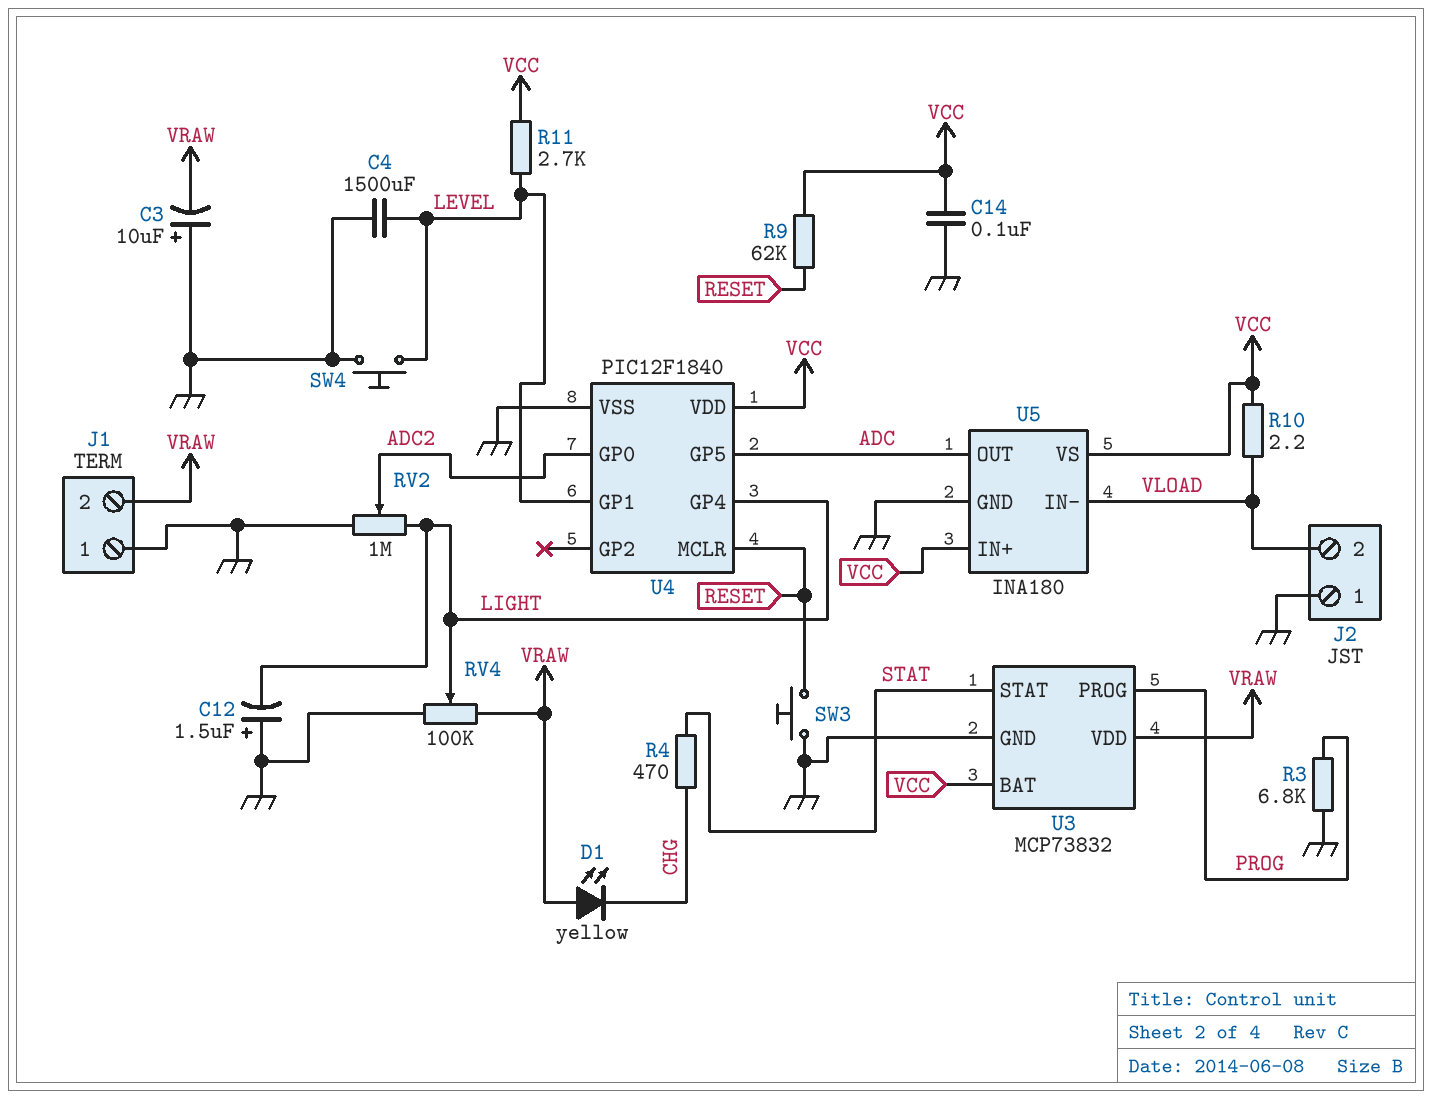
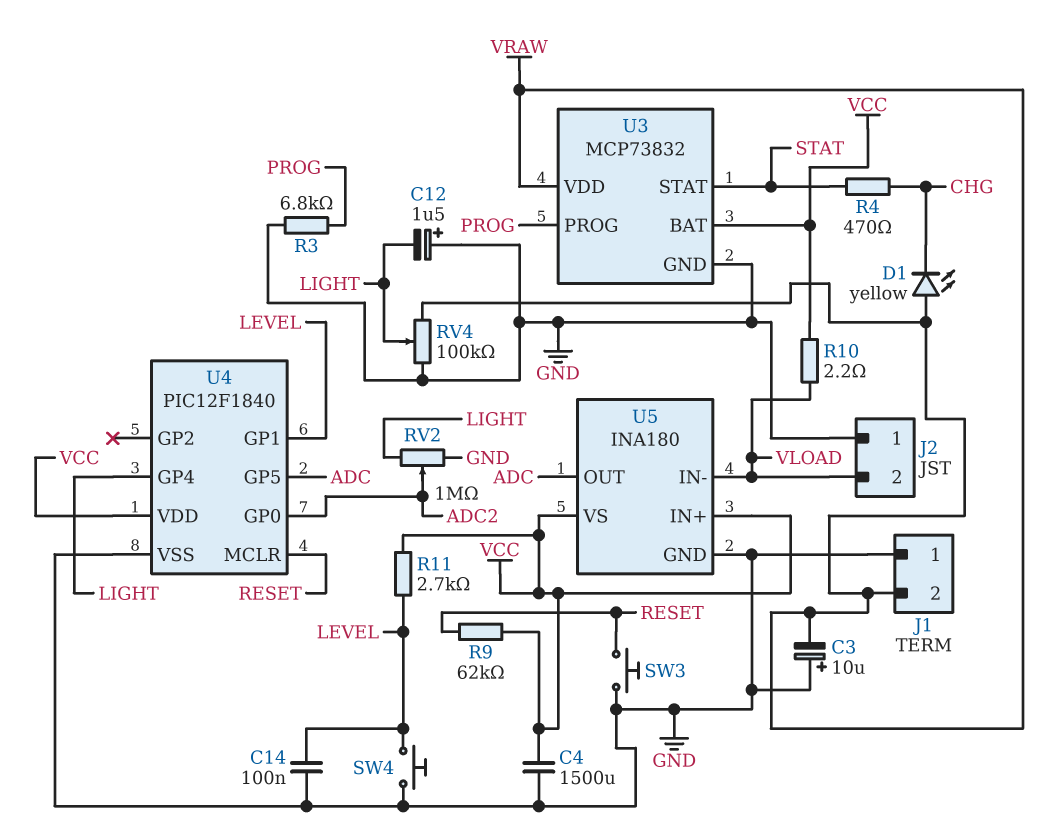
C4: 1500uF (GND, LEVEL) -> 1500uF (GND, VCC)
C14: 100nF (GND, VCC) -> 100nF (GND, LEVEL)

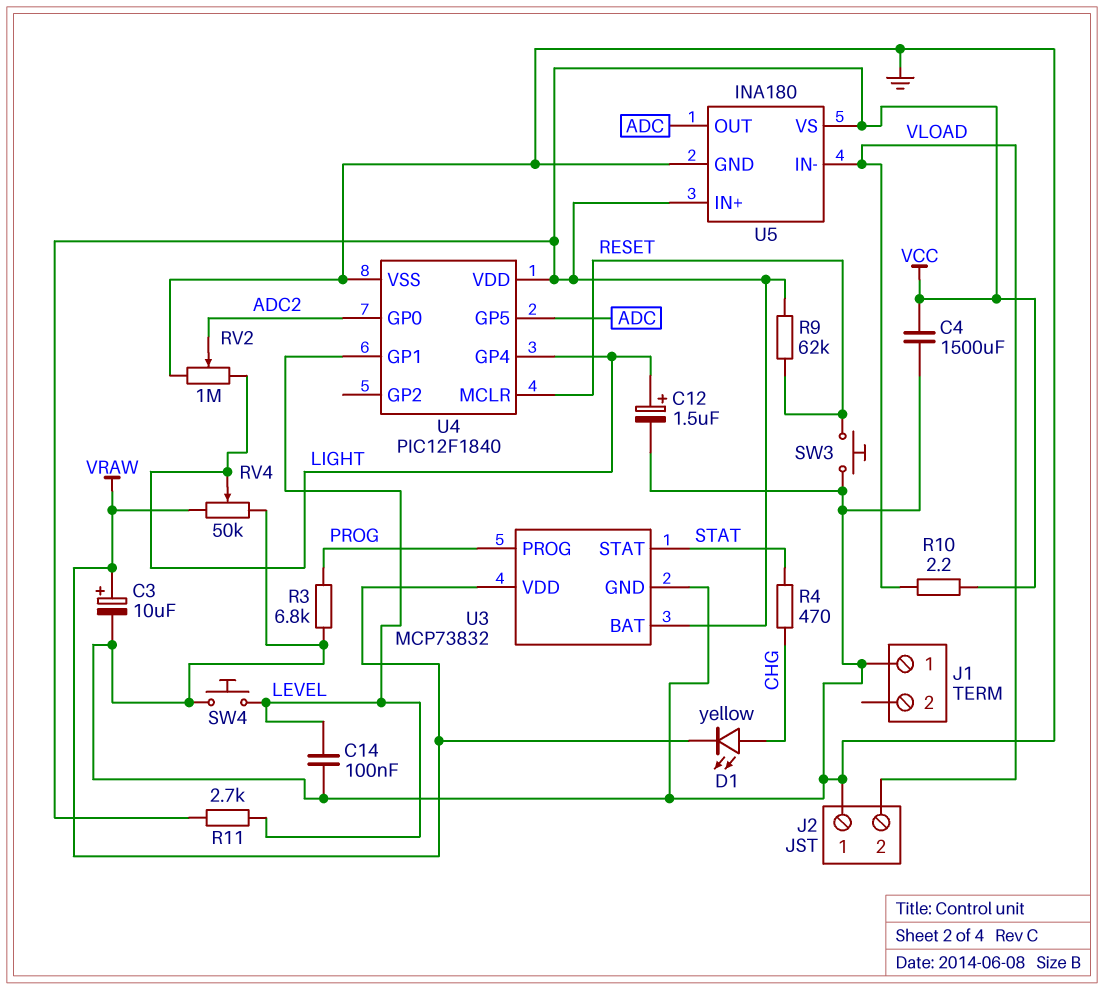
C3: 10uF (plus GND, minus VRAW) -> 10uF (plus VRAW, minus GND)
C12: 1.5uF (plus GND, minus LIGHT) -> 1.5uF (plus LIGHT, minus GND)
D1: LED yellow (A VRAW, K CHG) -> LED yellow (A CHG, K VRAW)
J1 pin 2: VRAW -> none
RV4: 100k (GND, VRAW, wiper LIGHT) -> 50k (GND, VRAW, wiper LIGHT)

